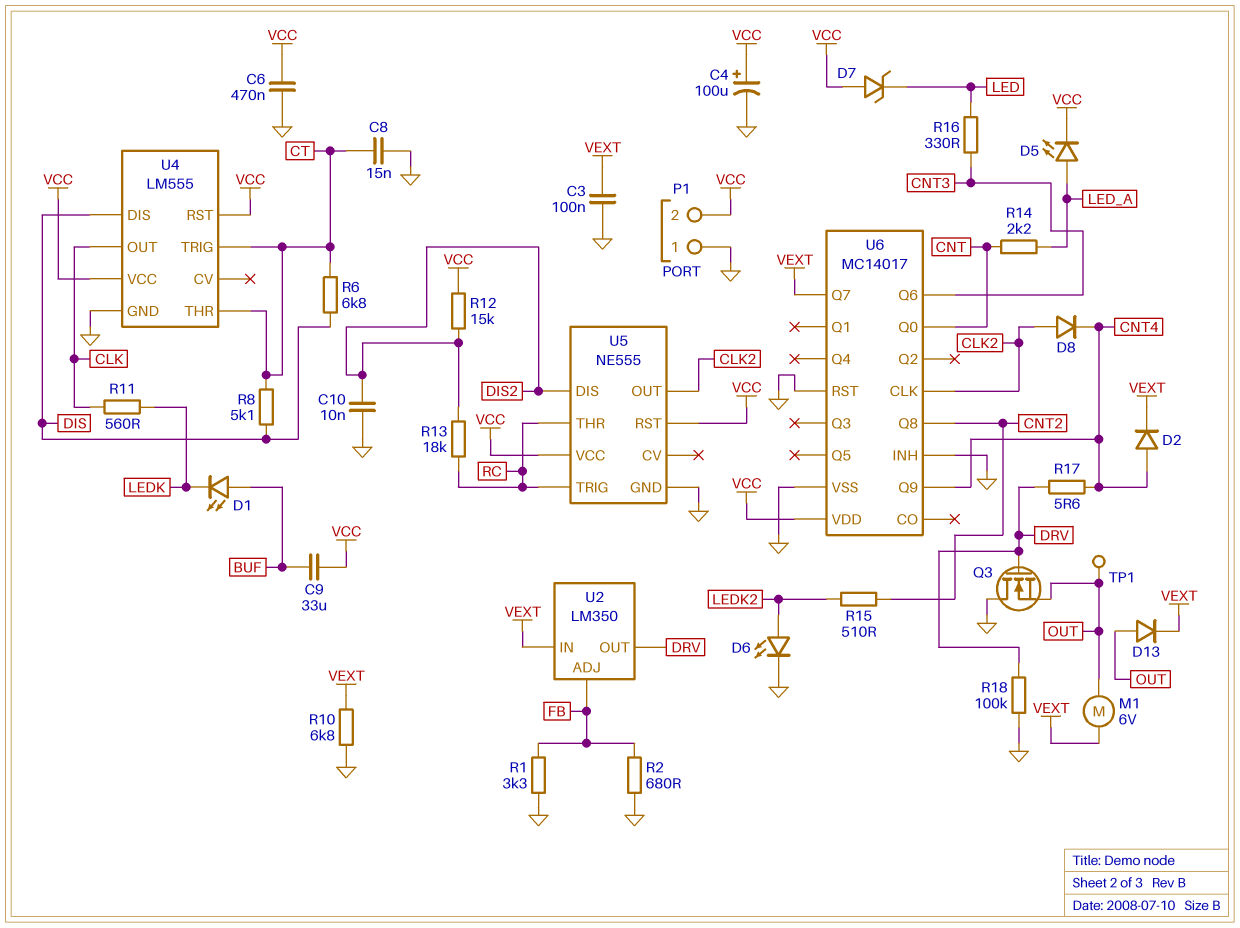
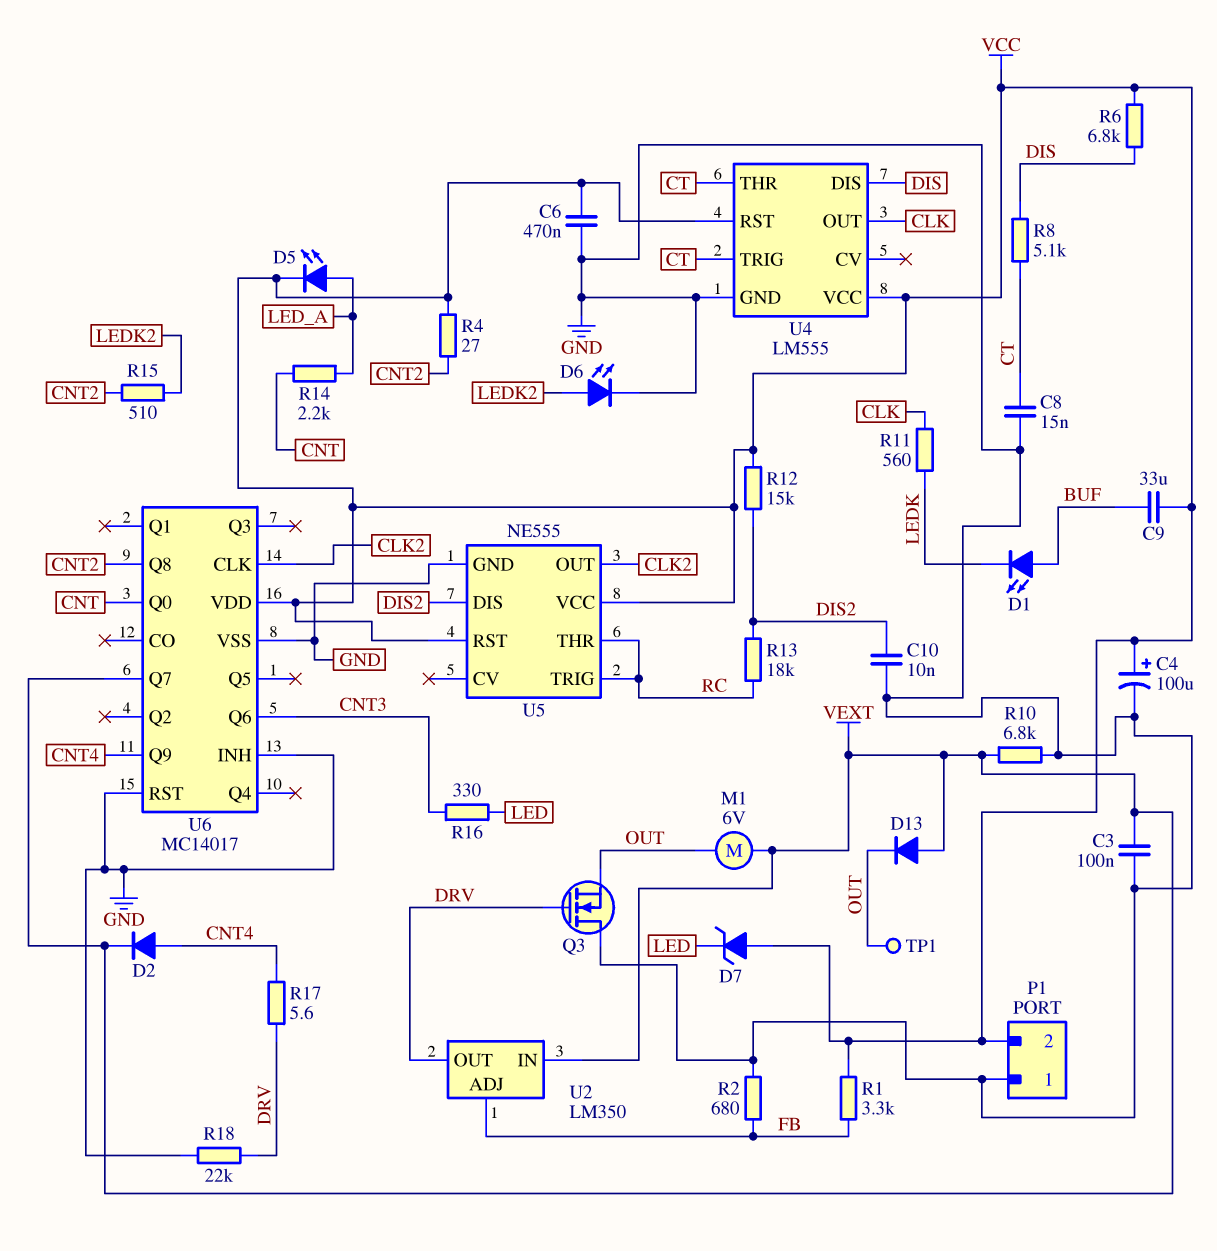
D8: diode (A CLK2, K CNT4) -> none
D13: diode (A OUT, K VEXT) -> diode (A VEXT, K OUT)
R1: 3.3k (FB, GND) -> 3.3k (FB, VCC)
R4: none -> 27 (CNT2, VCC)
R6: 6.8k (CT, DIS) -> 6.8k (DIS, VCC)
R18: 100k (DRV, GND) -> 22k (DRV, GND)

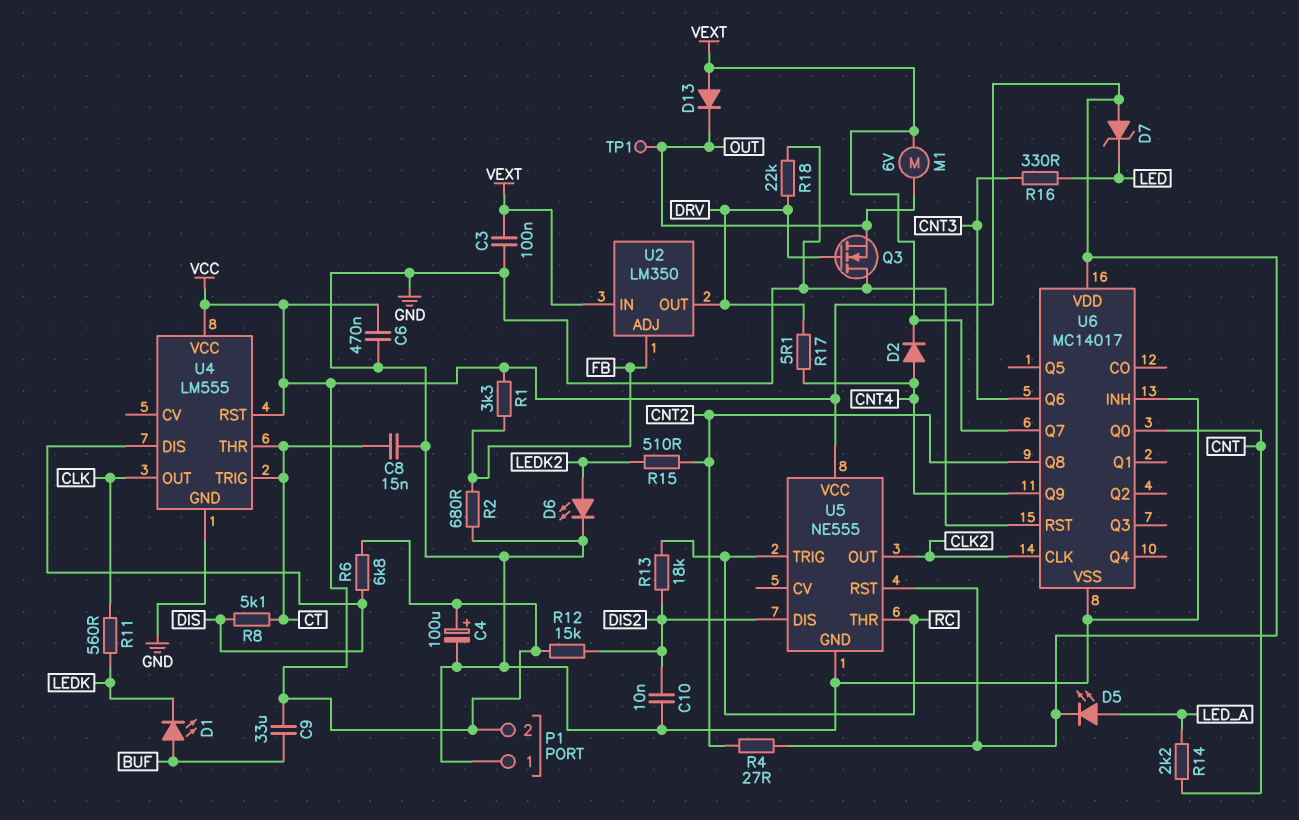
R10: 6.8k (GND, VEXT) -> none
R17: 5.6 (CNT4, DRV) -> 5.1 (CNT4, DRV)

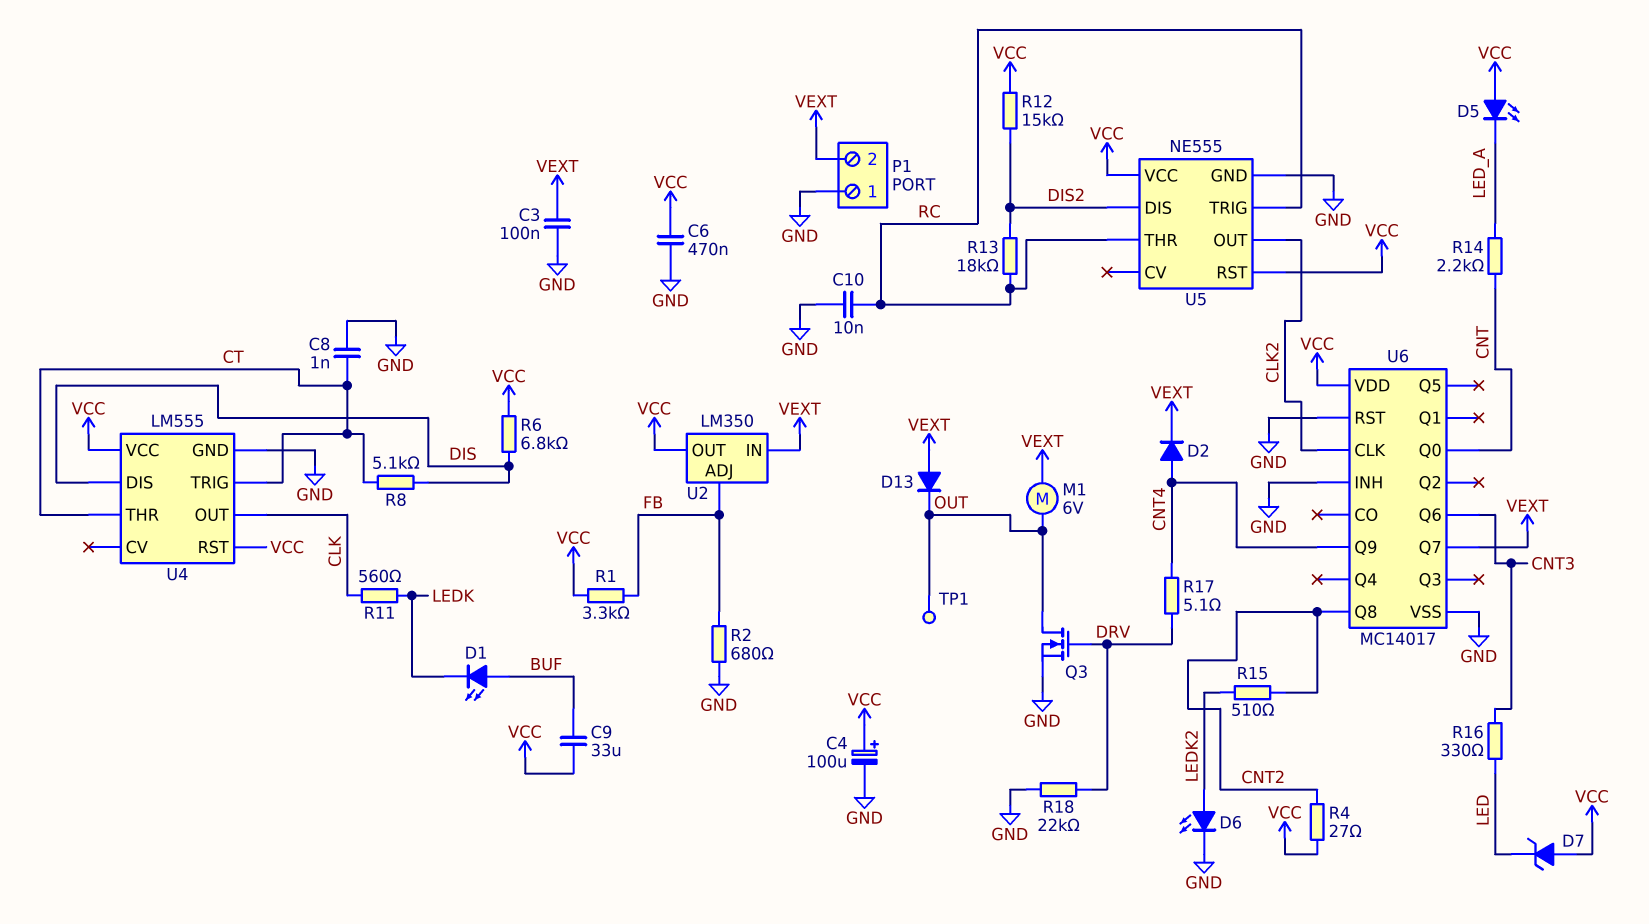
C8: 15nF (CT, GND) -> 1nF (CT, GND)
C10: 10nF (DIS2, GND) -> 10nF (GND, RC)
D5: LED (A LED_A, K VCC) -> LED (A VCC, K LED_A)
P1 pin 2: VCC -> VEXT
Q3: NMOS (G DRV, D GND, S OUT) -> NMOS (G DRV, D OUT, S GND)
U2 pin OUT: DRV -> VCC

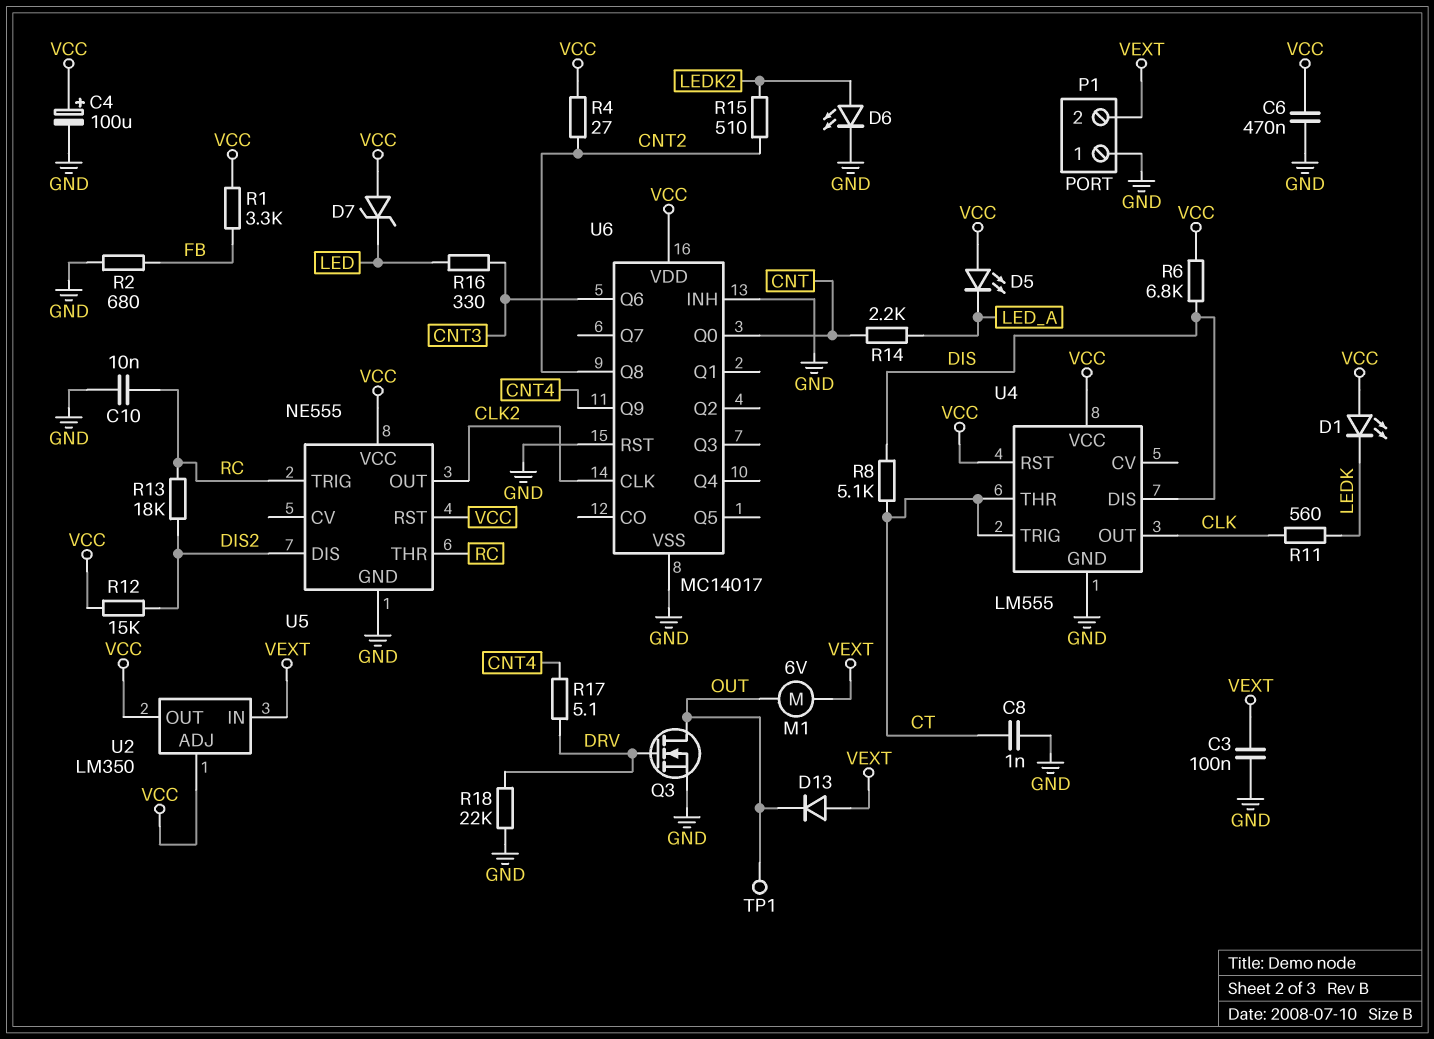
C9: 33uF (BUF, VCC) -> none
D1: LED (A BUF, K LEDK) -> LED (A VCC, K LEDK)
D2: diode (A CNT4, K VEXT) -> none
U2 pin ADJ: FB -> VCC
U6 pin Q7: VEXT -> none

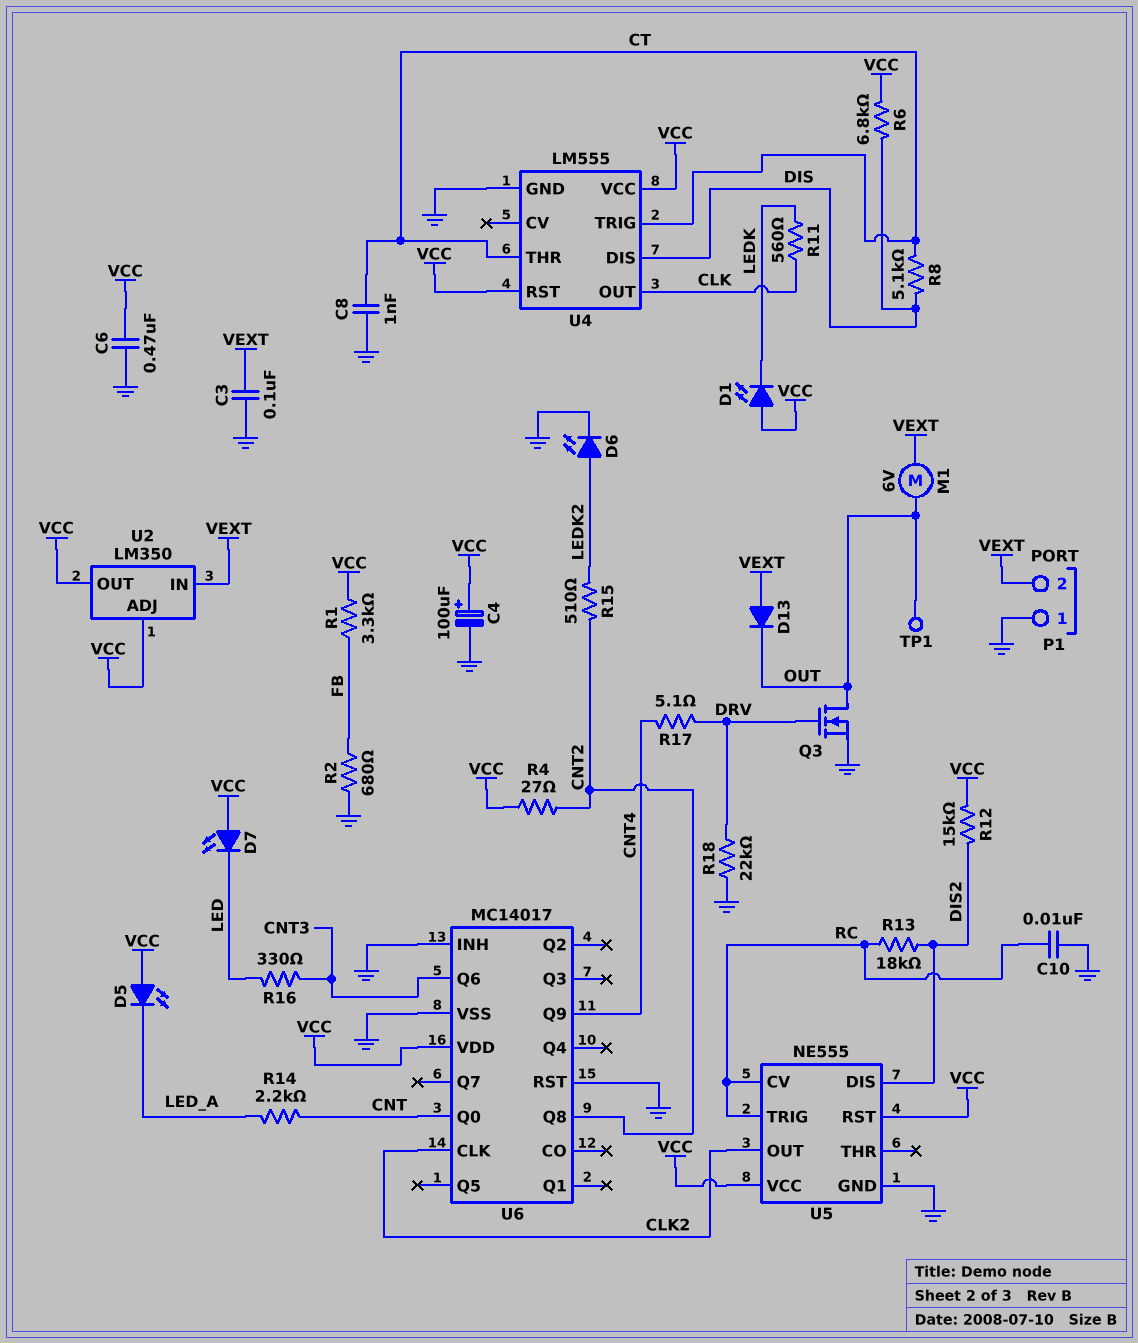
D7: zener (A VCC, K LED) -> LED (A VCC, K LED)
U5 pin CV: none -> RC
U5 pin THR: RC -> none

